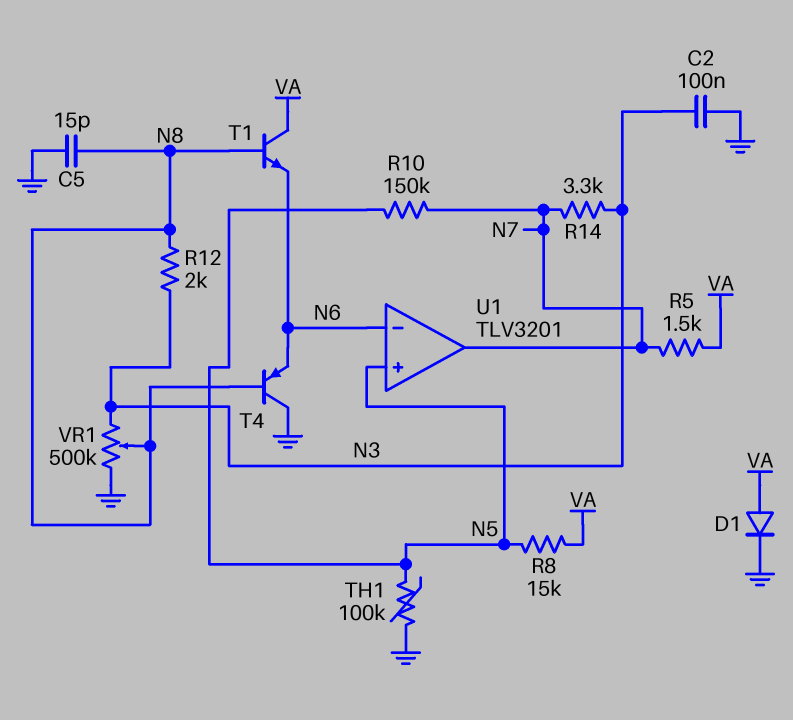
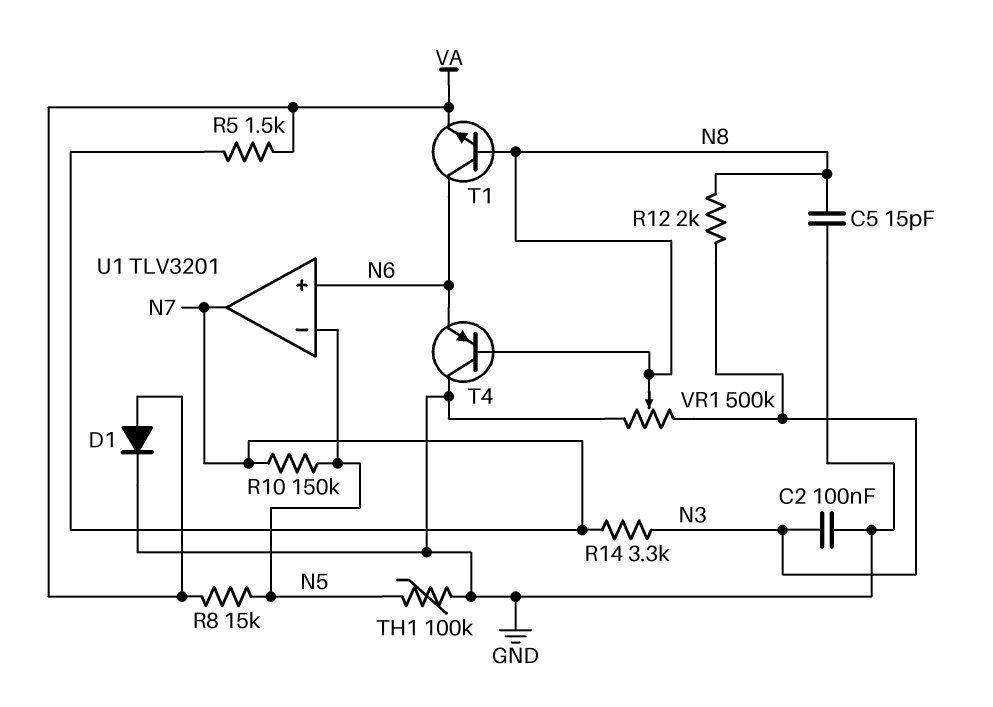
T1: NPN (B N8, C VA, E N6) -> NPN (B N8, C N6, E VA)
U1 pin in+: N5 -> N6
U1 pin in-: N6 -> N5

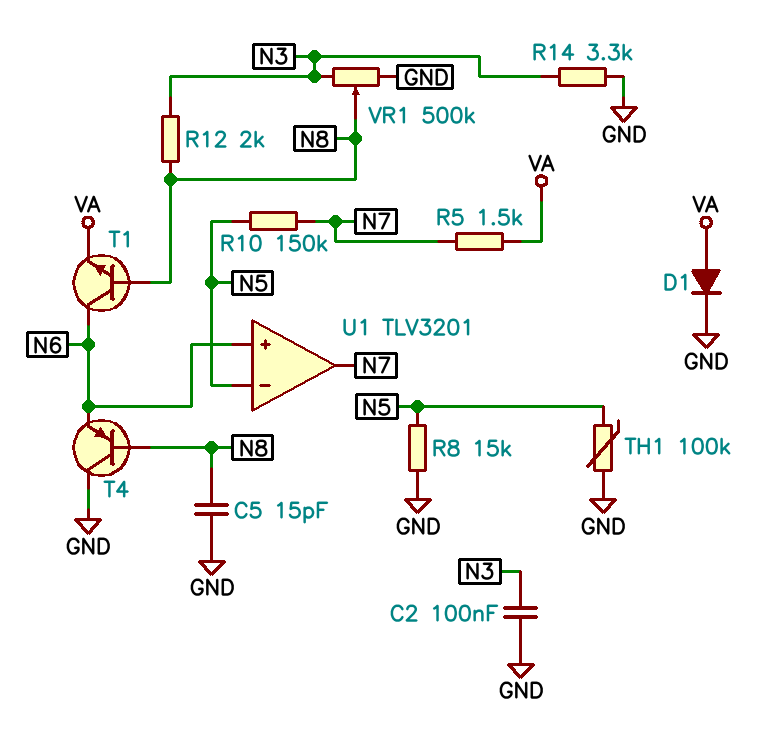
R8: 15k (N5, VA) -> 15k (GND, N5)
R14: 3.3k (N3, N7) -> 3.3k (GND, N3)

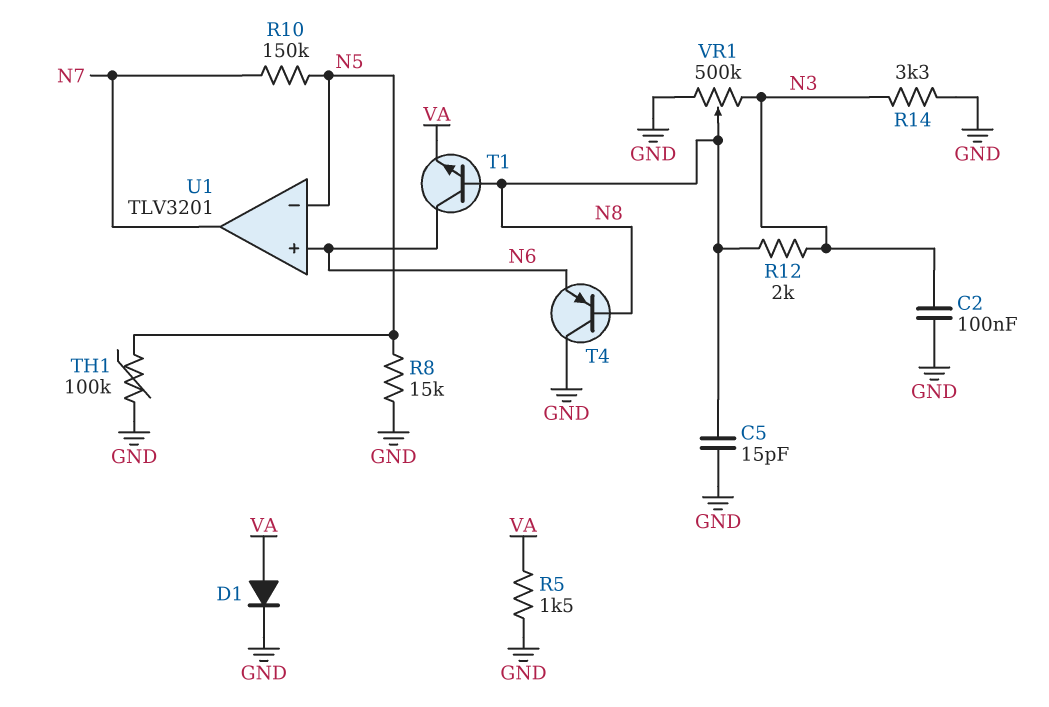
R5: 1.5k (N7, VA) -> 1.5k (GND, VA)

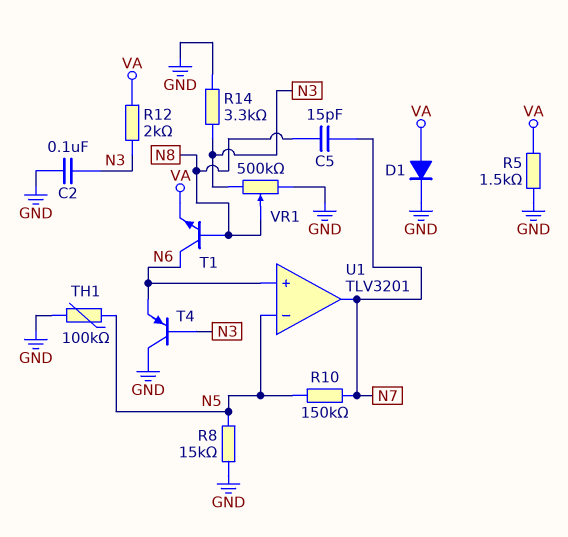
C5: 15pF (GND, N8) -> 15pF (N7, N8)
R12: 2k (N3, N8) -> 2k (N3, VA)
T4: PNP (B N8, C GND, E N6) -> PNP (B N3, C GND, E N6)

